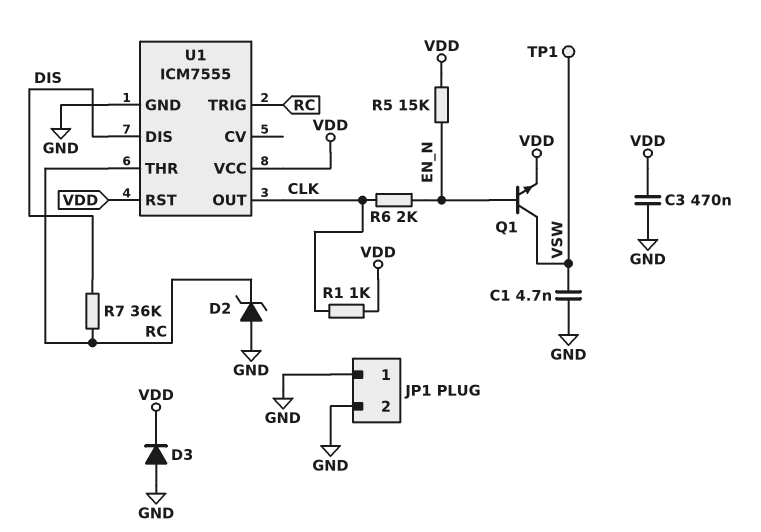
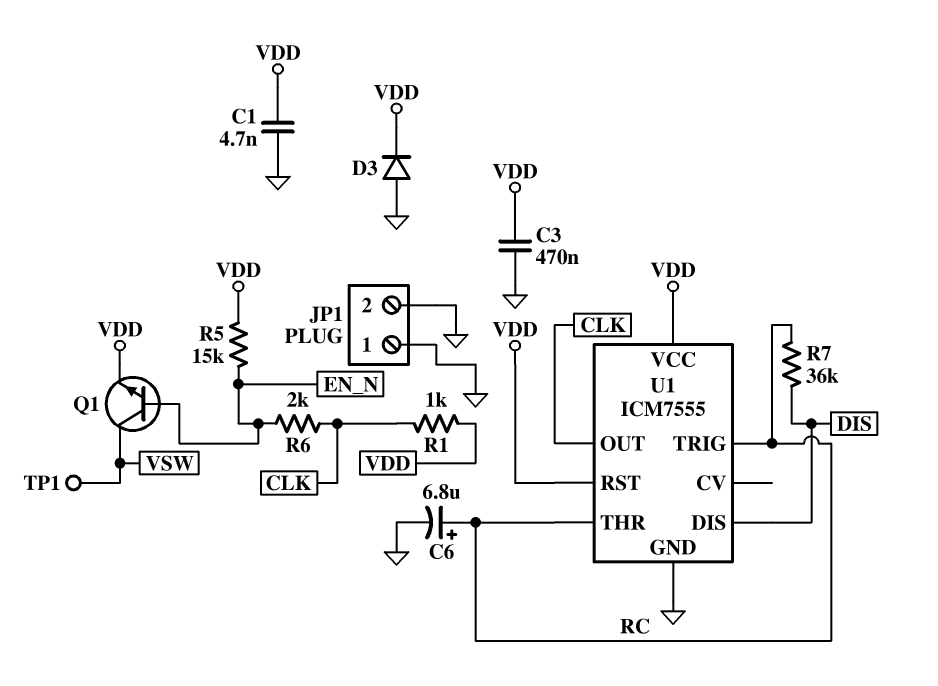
C1: 4.7nF (GND, VSW) -> 4.7nF (GND, VDD)
C6: none -> 6.8uF (plus RC, minus GND)
D2: zener (A GND, K RC) -> none

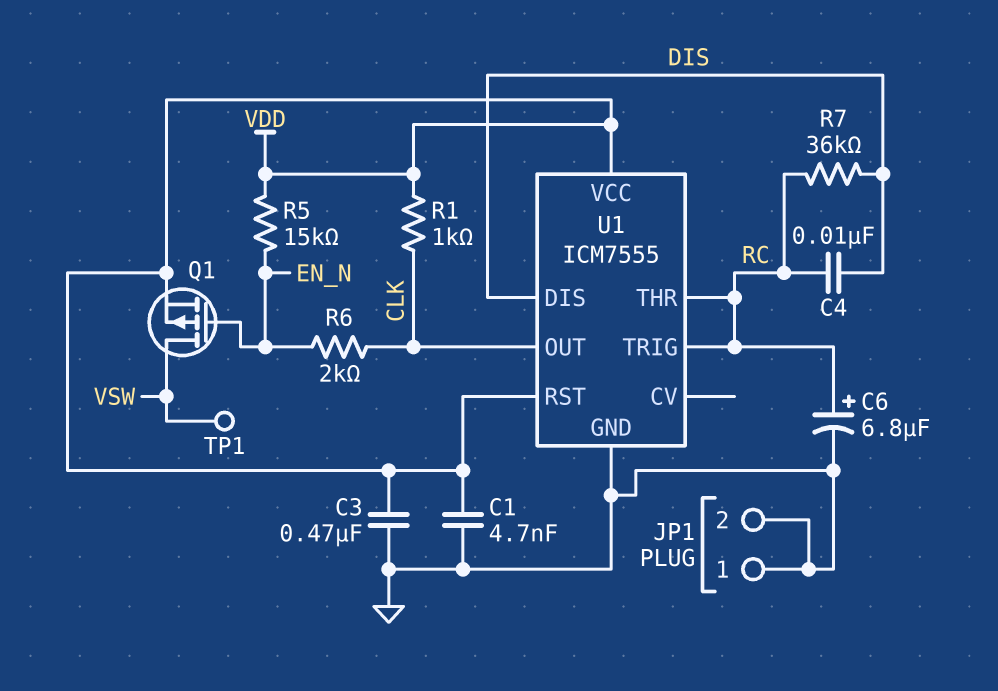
C4: none -> 10nF (DIS, RC)
D3: diode (A GND, K VDD) -> none
Q1: NPN (B EN_N, C VSW, E VDD) -> PMOS (G EN_N, D VSW, S VDD)

